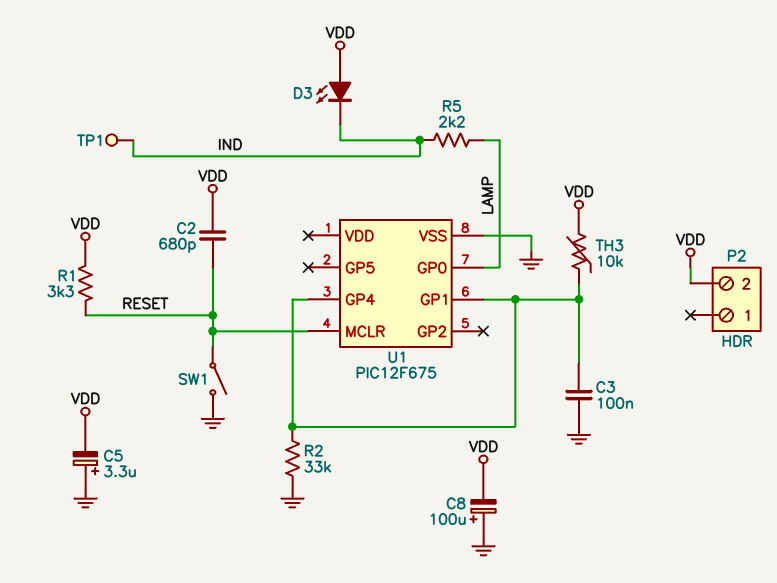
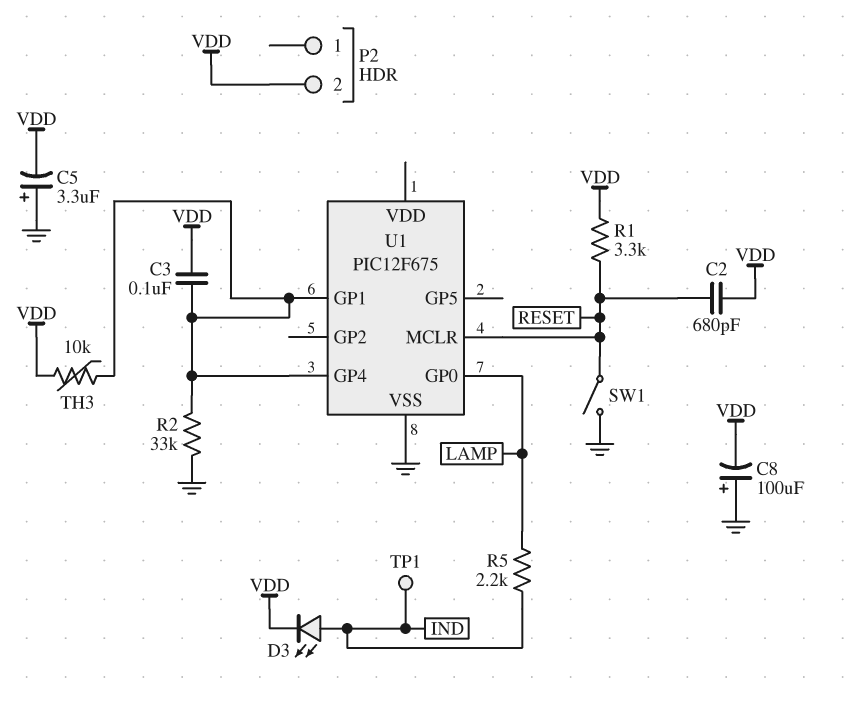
C3: 100nF (GND, U1/GP1) -> 100nF (U1/GP1, VDD)
D3: LED (A VDD, K IND) -> LED (A IND, K VDD)

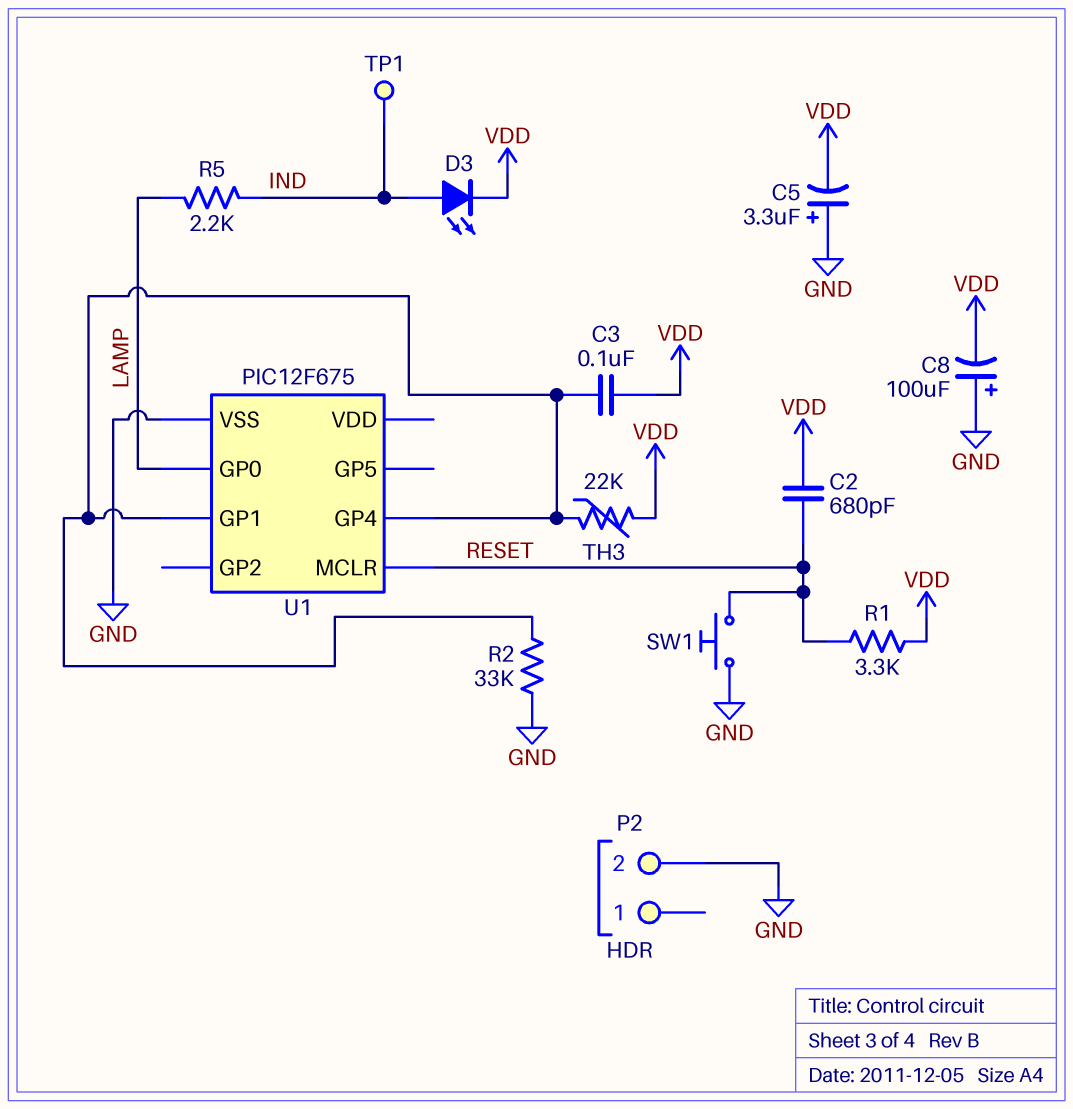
P2 pin 2: VDD -> GND
SW1: switch (GND, RESET) -> button (GND, RESET)
TH3: 10k (U1/GP1, VDD) -> 22k (U1/GP1, VDD)

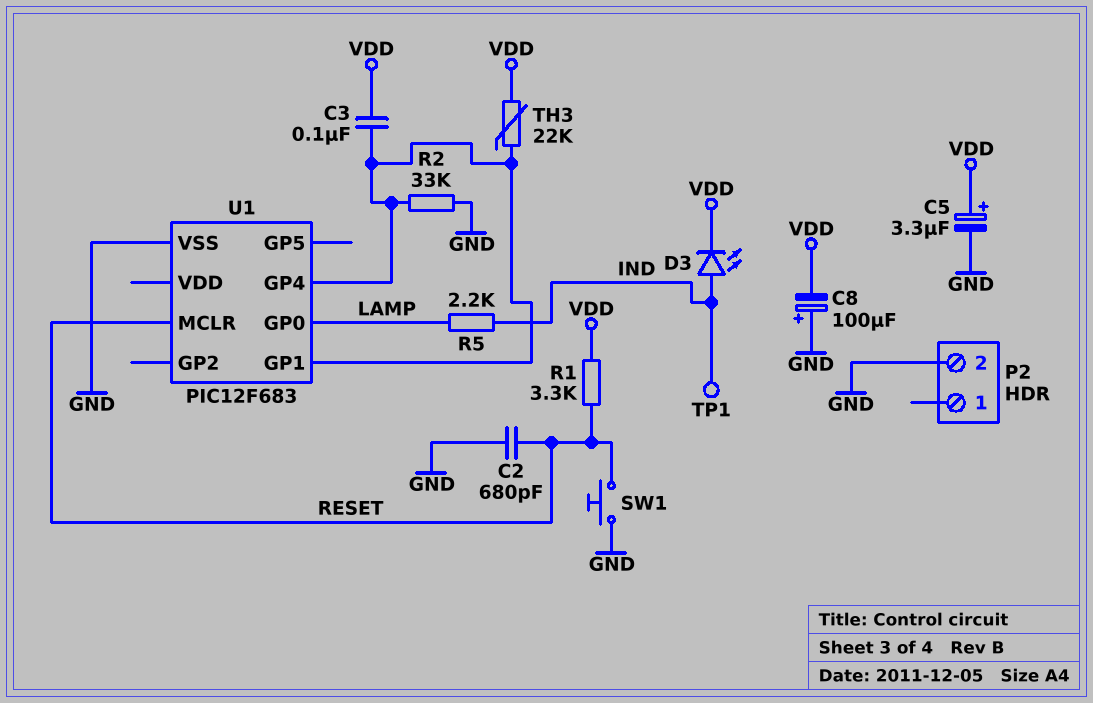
C2: 680pF (RESET, VDD) -> 680pF (GND, RESET)
C5: 3.3uF (plus GND, minus VDD) -> 3.3uF (plus VDD, minus GND)
U1: PIC12F675 -> PIC12F683

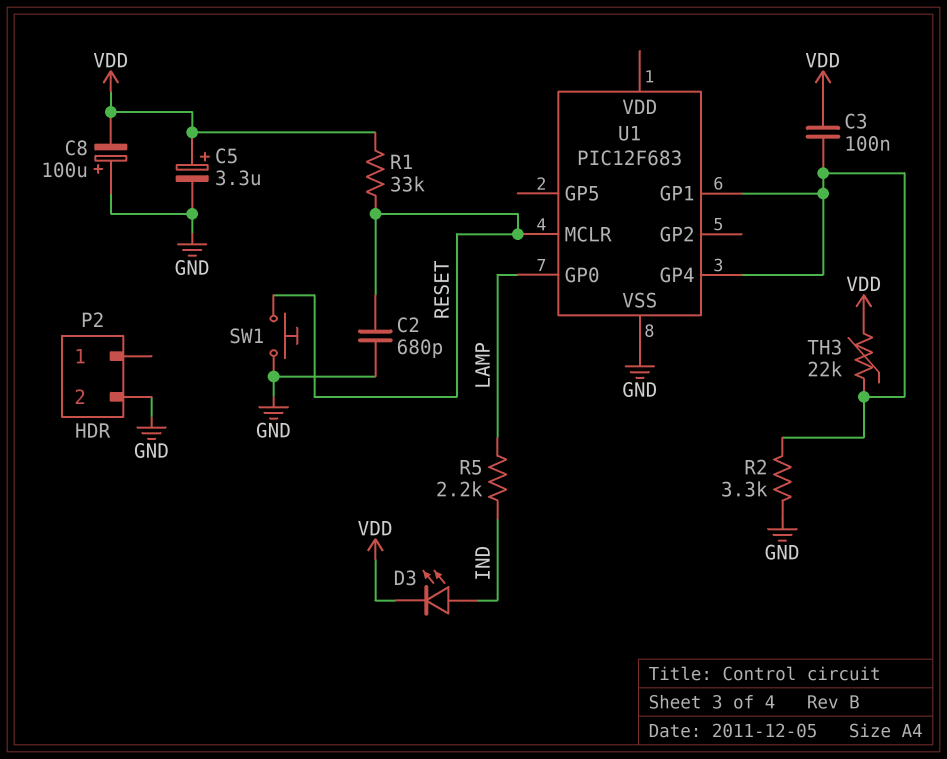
R1: 3.3k (RESET, VDD) -> 33k (RESET, VDD)
R2: 33k (GND, U1/GP1) -> 3.3k (GND, U1/GP1)
TP1: test point (IND) -> none

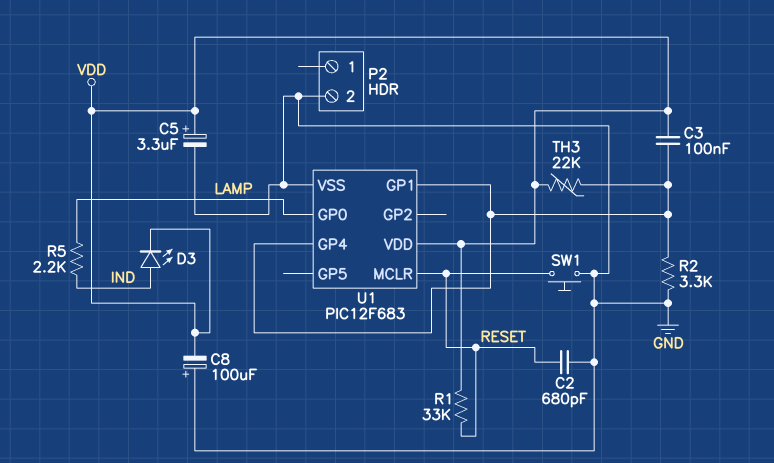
U1 pin VDD: none -> VDD

